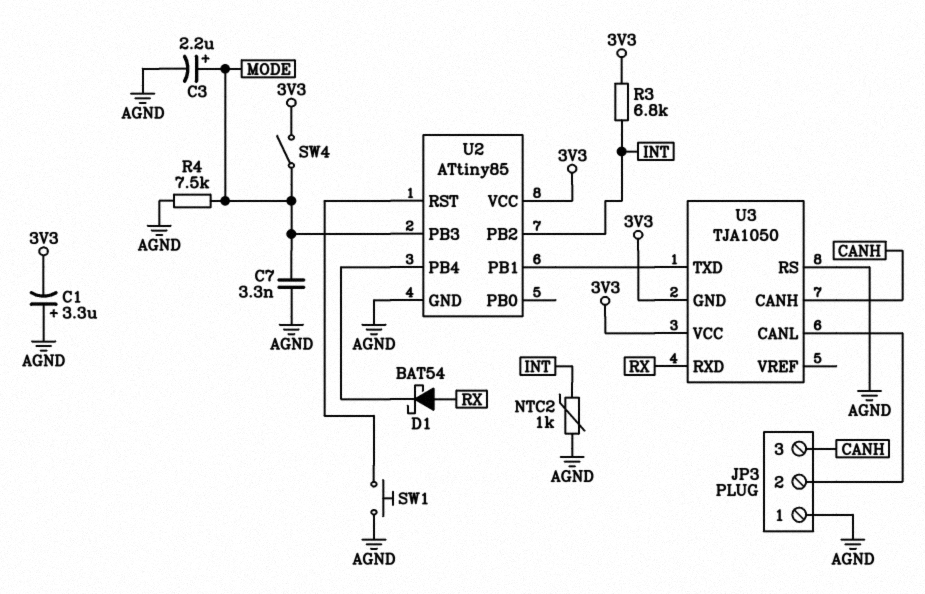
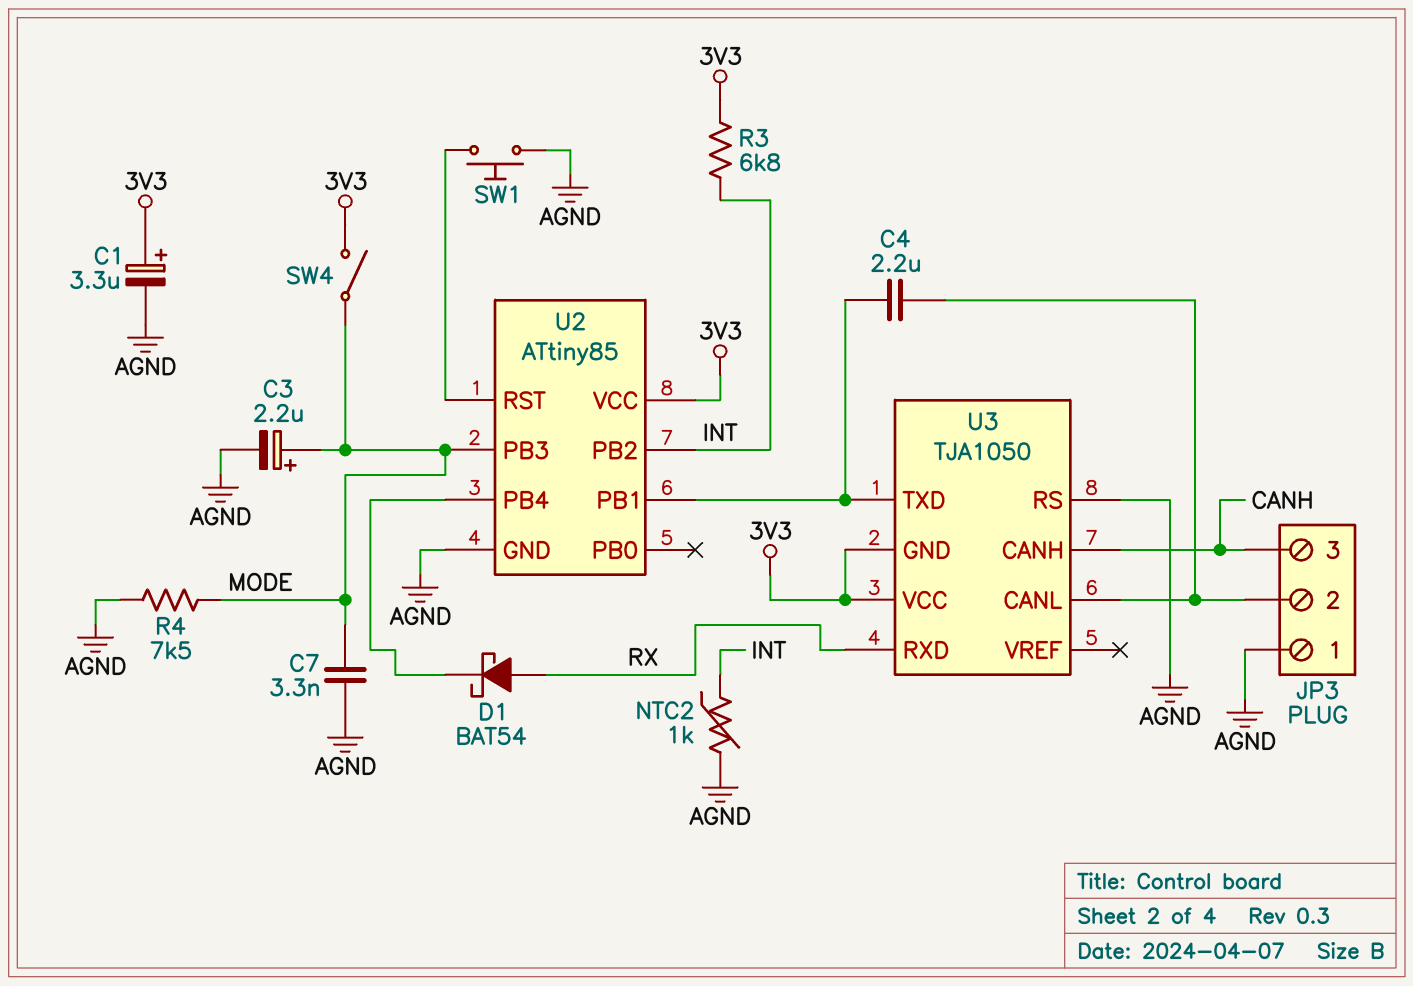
C1: 3.3uF (plus AGND, minus 3V3) -> 3.3uF (plus 3V3, minus AGND)
C4: none -> 2.2uF (JP3/2, U2/PB1)

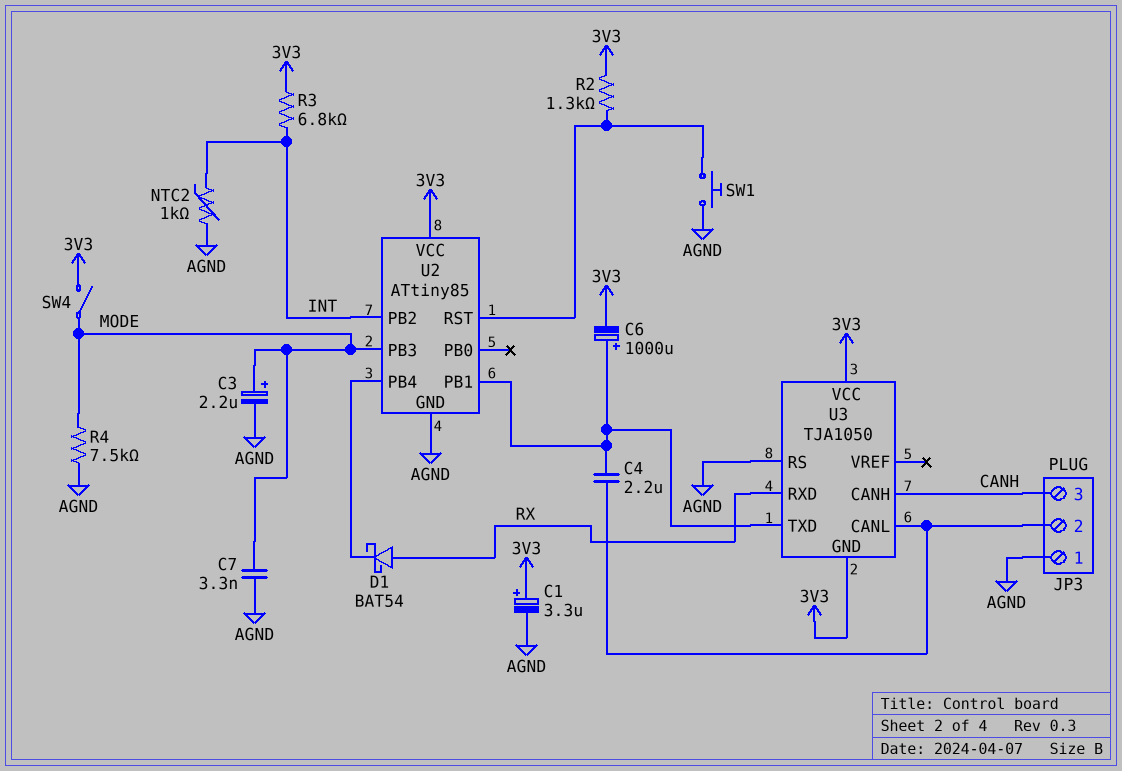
C6: none -> 1000uF (plus U2/PB1, minus 3V3)
R2: none -> 1.3k (3V3, U2/RST)

